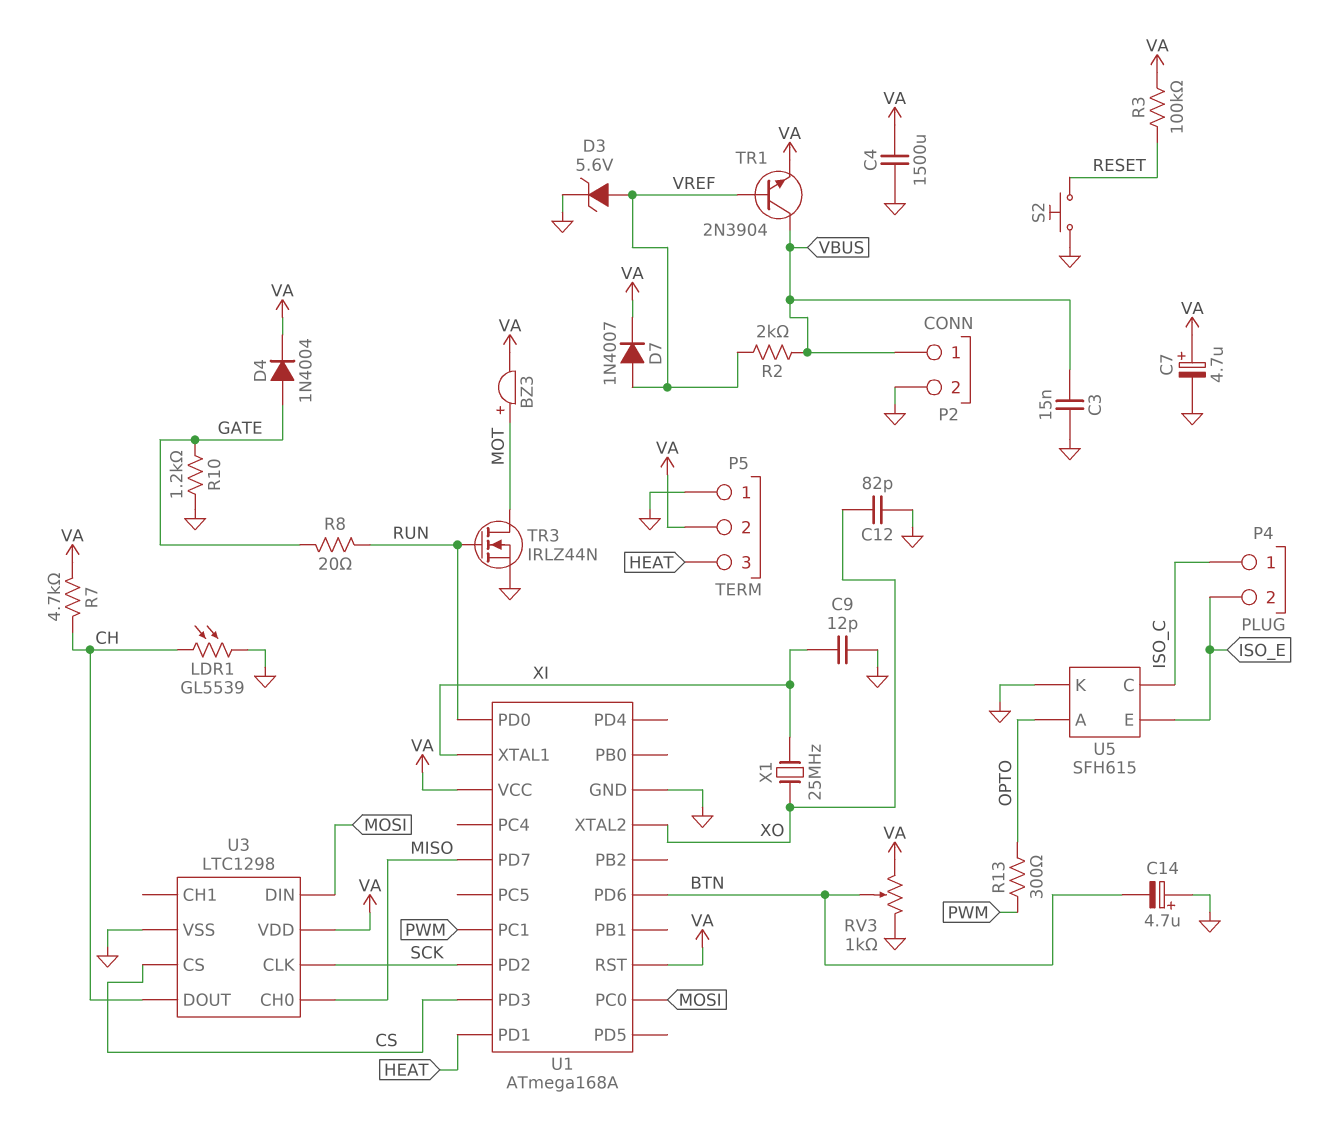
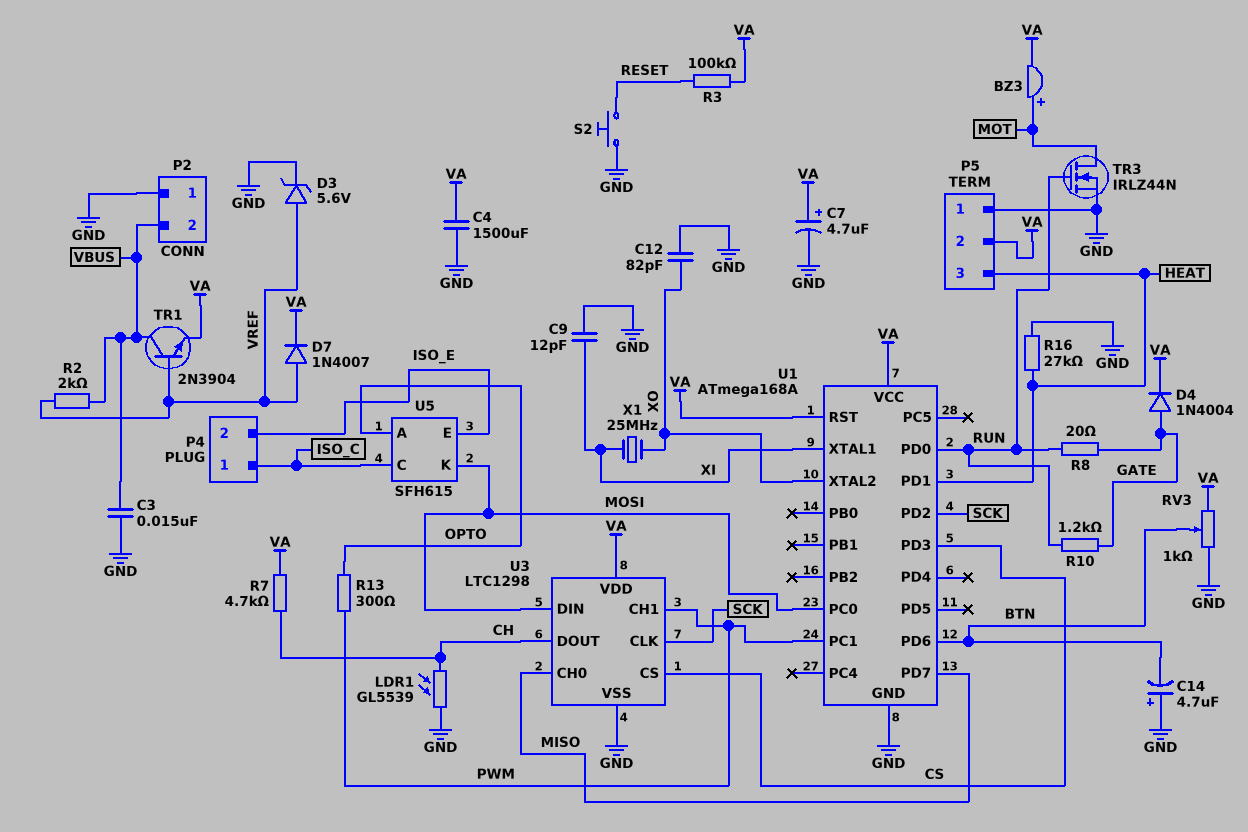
P2 pin 1: VBUS -> GND
P2 pin 2: GND -> VBUS
R10: 1.2k (GATE, GND) -> 1.2k (GATE, RUN)
R16: none -> 27k (GND, HEAT)
U3 pin CH1: none -> PWM
U5 pin K: GND -> MOSI

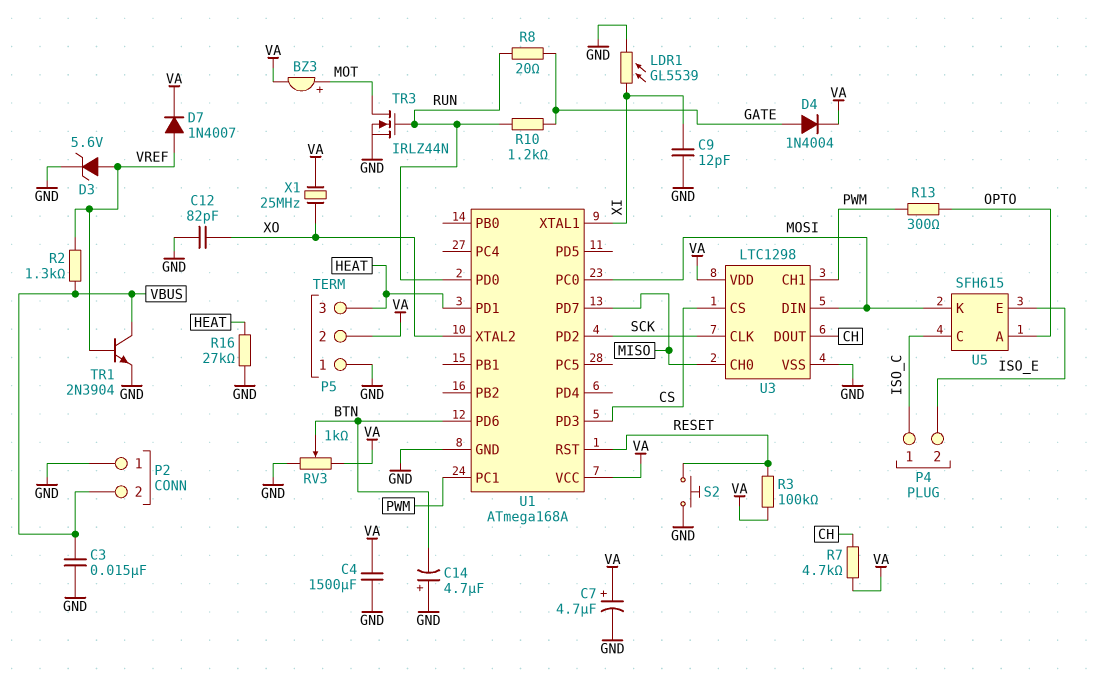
LDR1: GL5539 (CH, GND) -> GL5539 (GND, XI)
R2: 2k (VBUS, VREF) -> 1.3k (VBUS, VREF)
TR1: NPN 2N3904 (B VREF, C VBUS, E VA) -> NPN 2N3904 (B VREF, C VBUS, E GND)
U1 pin RST: VA -> RESET
X1: 25MHz (XI, XO) -> 25MHz (VA, XO)

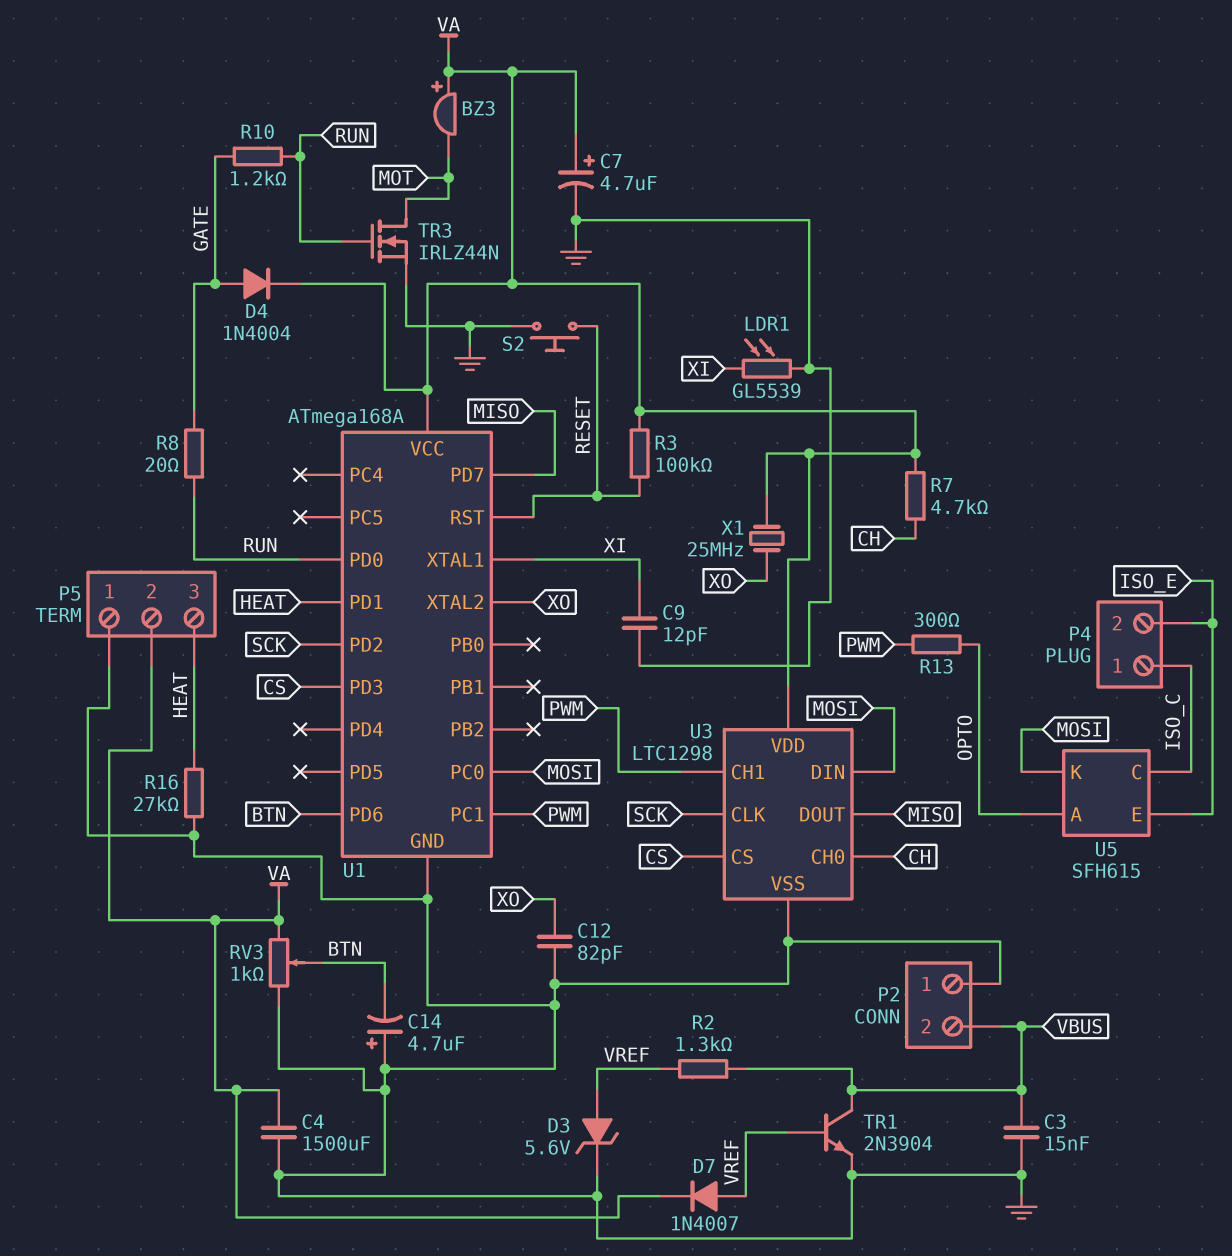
BZ3: buzzer (plus MOT, minus VA) -> buzzer (plus VA, minus MOT)
U3 pin CH0: MISO -> CH
U3 pin DOUT: CH -> MISO

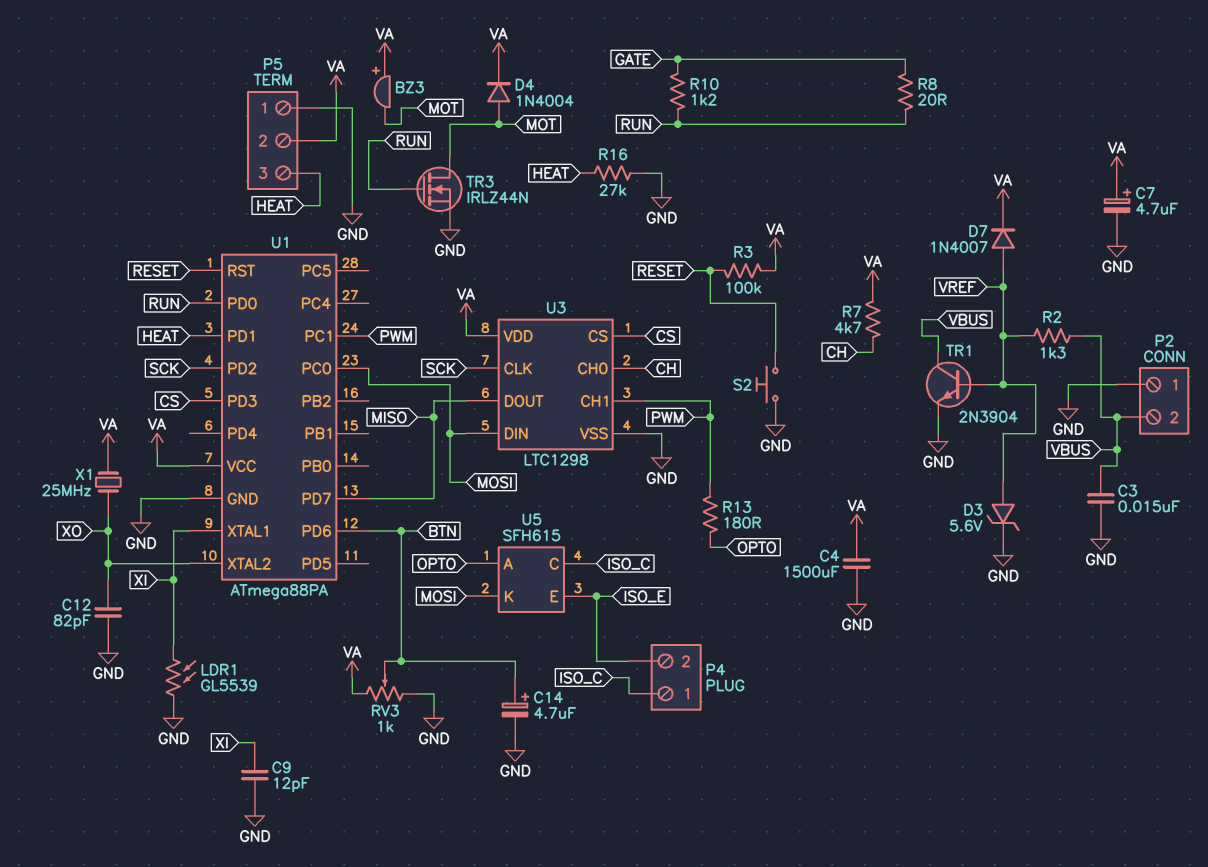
C14: 4.7uF (plus GND, minus BTN) -> 4.7uF (plus BTN, minus GND)
D4: diode 1N4004 (A GATE, K VA) -> diode 1N4004 (A MOT, K VA)
R13: 300 (OPTO, PWM) -> 180 (OPTO, PWM)
U1: ATmega168A -> ATmega88PA

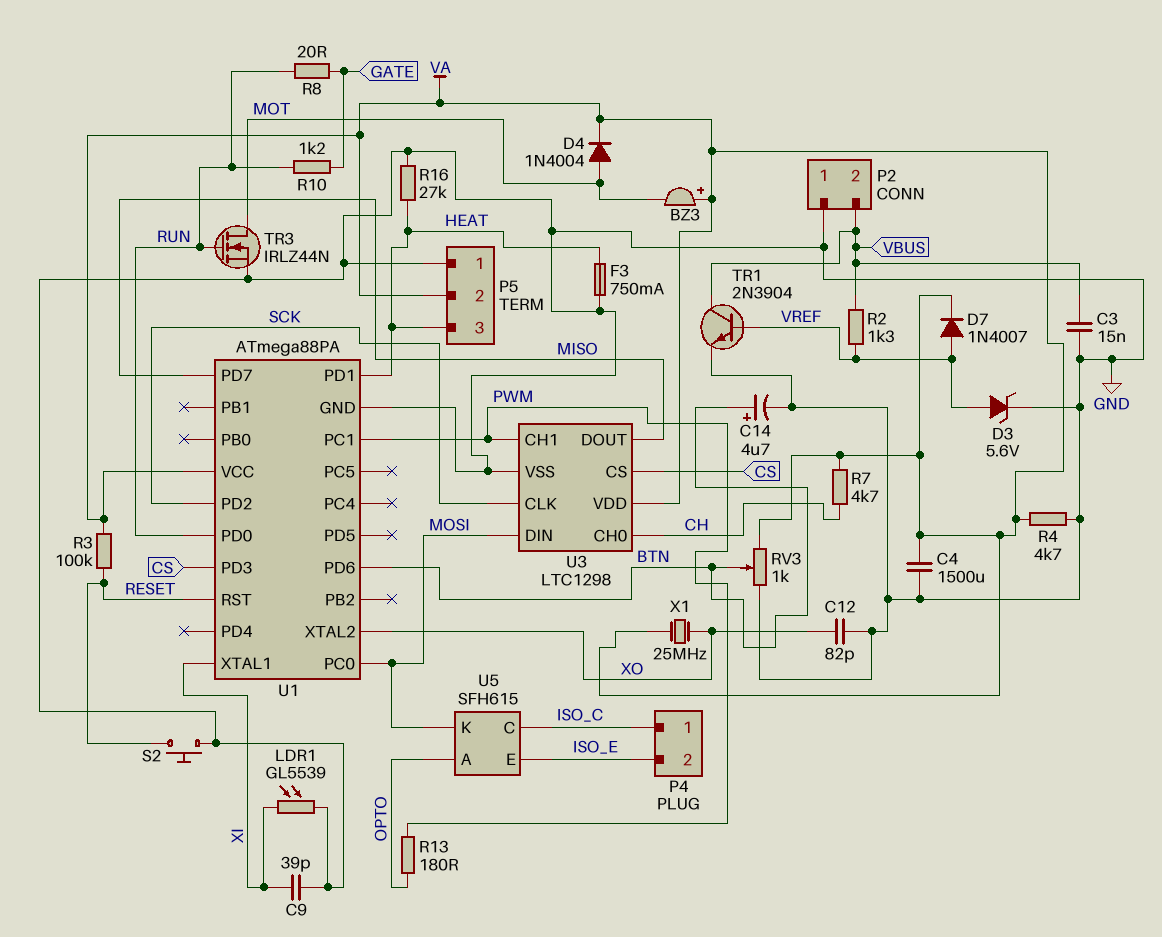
C7: 4.7uF (plus VA, minus GND) -> none
C9: 12pF (GND, XI) -> 39pF (GND, XI)
F3: none -> 750mA (GND, HEAT)
R4: none -> 4.7k (GND, VA)

